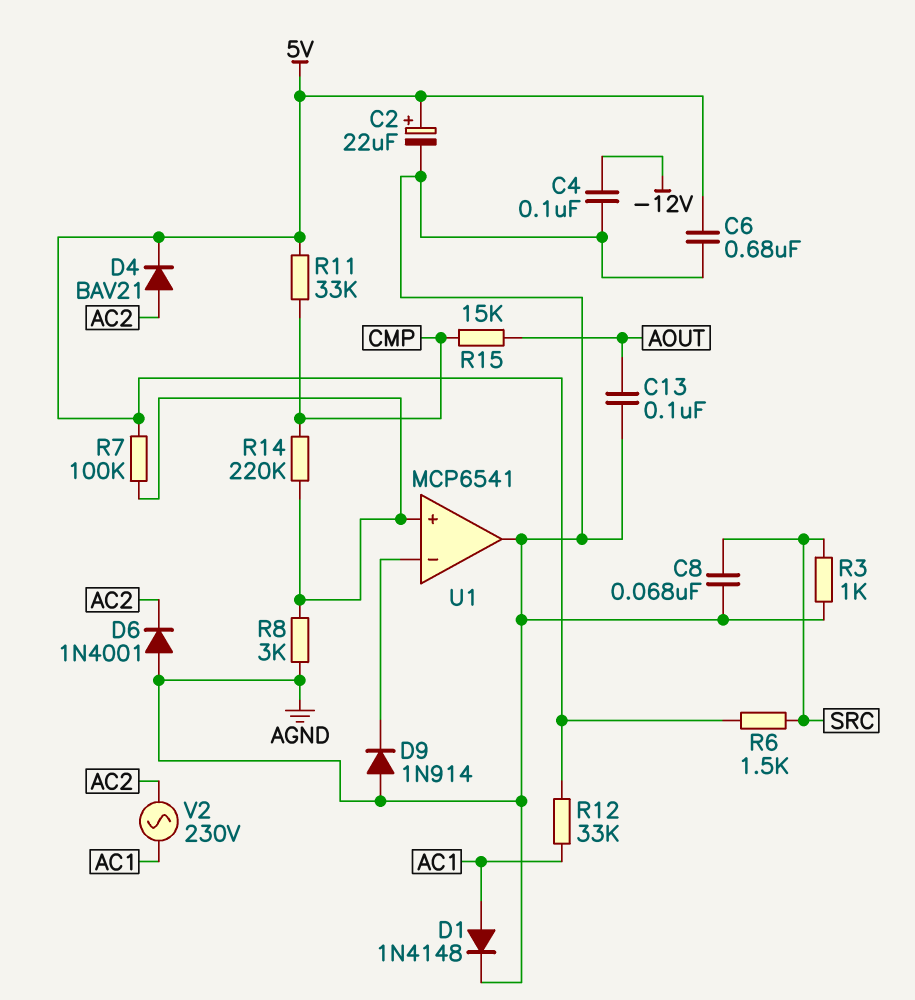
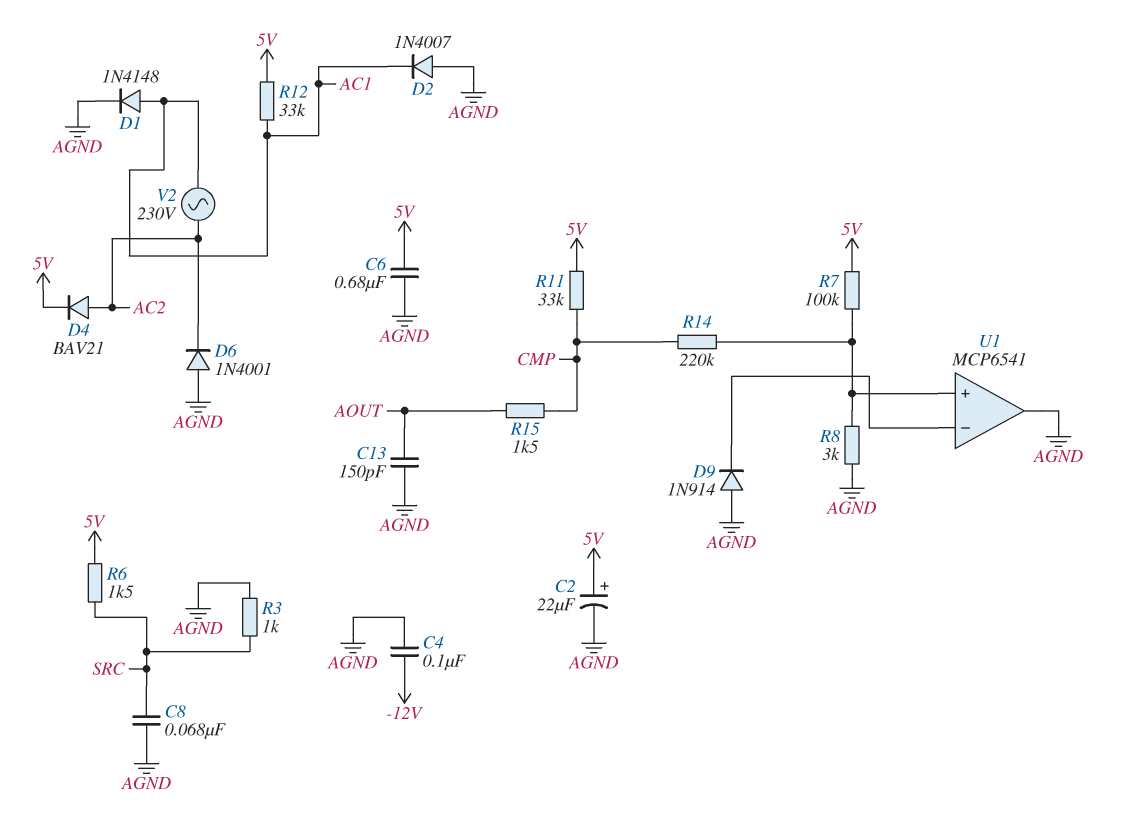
C13: 100nF (AGND, AOUT) -> 150pF (AGND, AOUT)
D2: none -> diode 1N4007 (A AGND, K AC1)
R15: 15k (AOUT, CMP) -> 1.5k (AOUT, CMP)

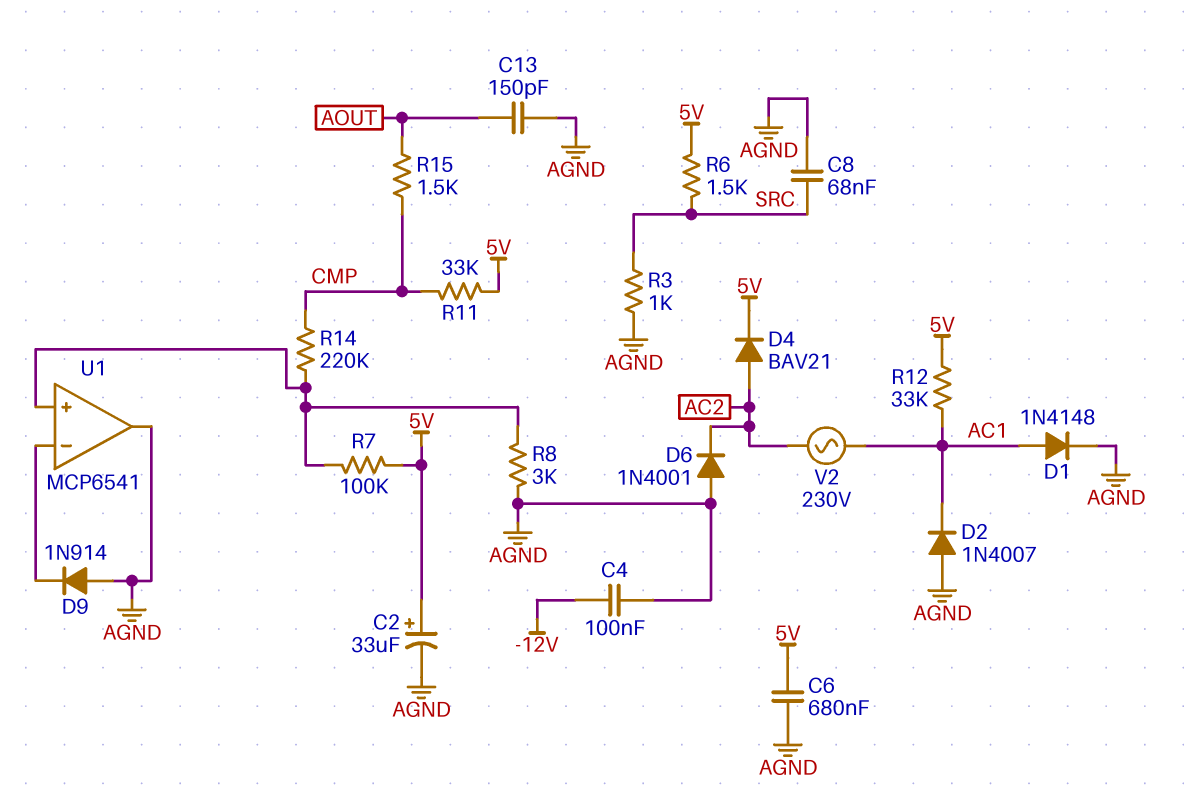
C2: 22uF (plus 5V, minus AGND) -> 33uF (plus 5V, minus AGND)

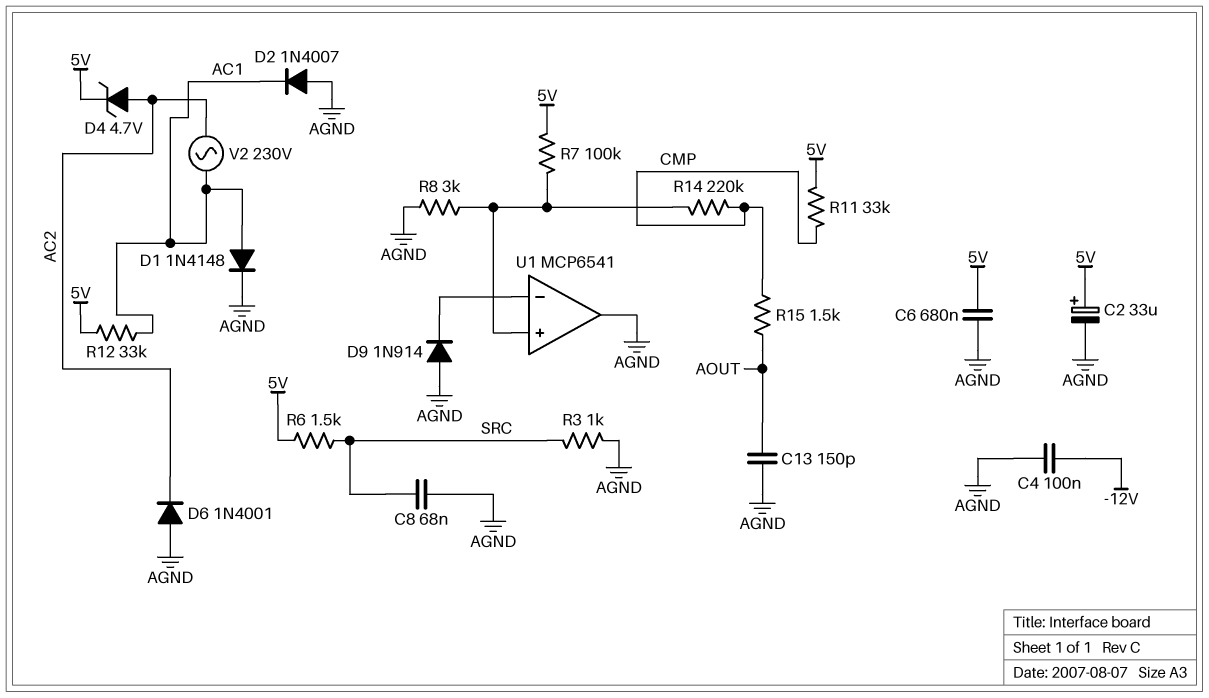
D4: diode BAV21 (A AC2, K 5V) -> zener 4.7V (A AC2, K 5V)

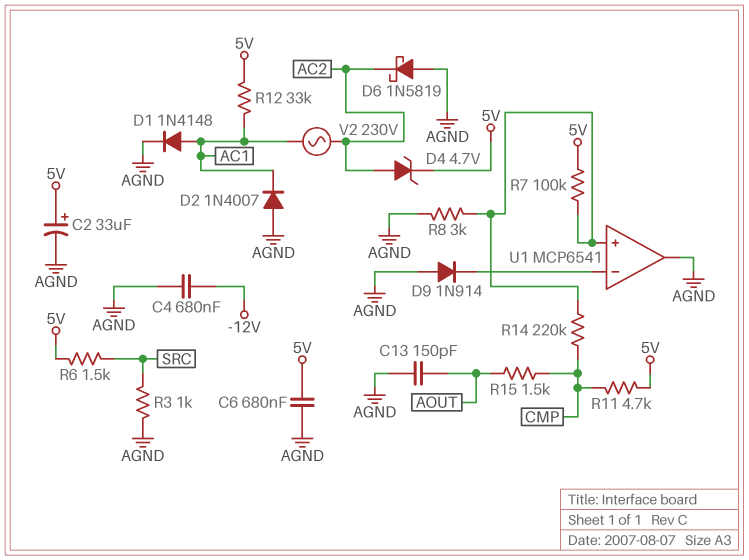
C4: 100nF (-12V, AGND) -> 680nF (-12V, AGND)
C8: 68nF (AGND, SRC) -> none
D6: diode 1N4001 (A AGND, K AC2) -> schottky 1N5819 (A AGND, K AC2)
R11: 33k (5V, CMP) -> 4.7k (5V, CMP)

